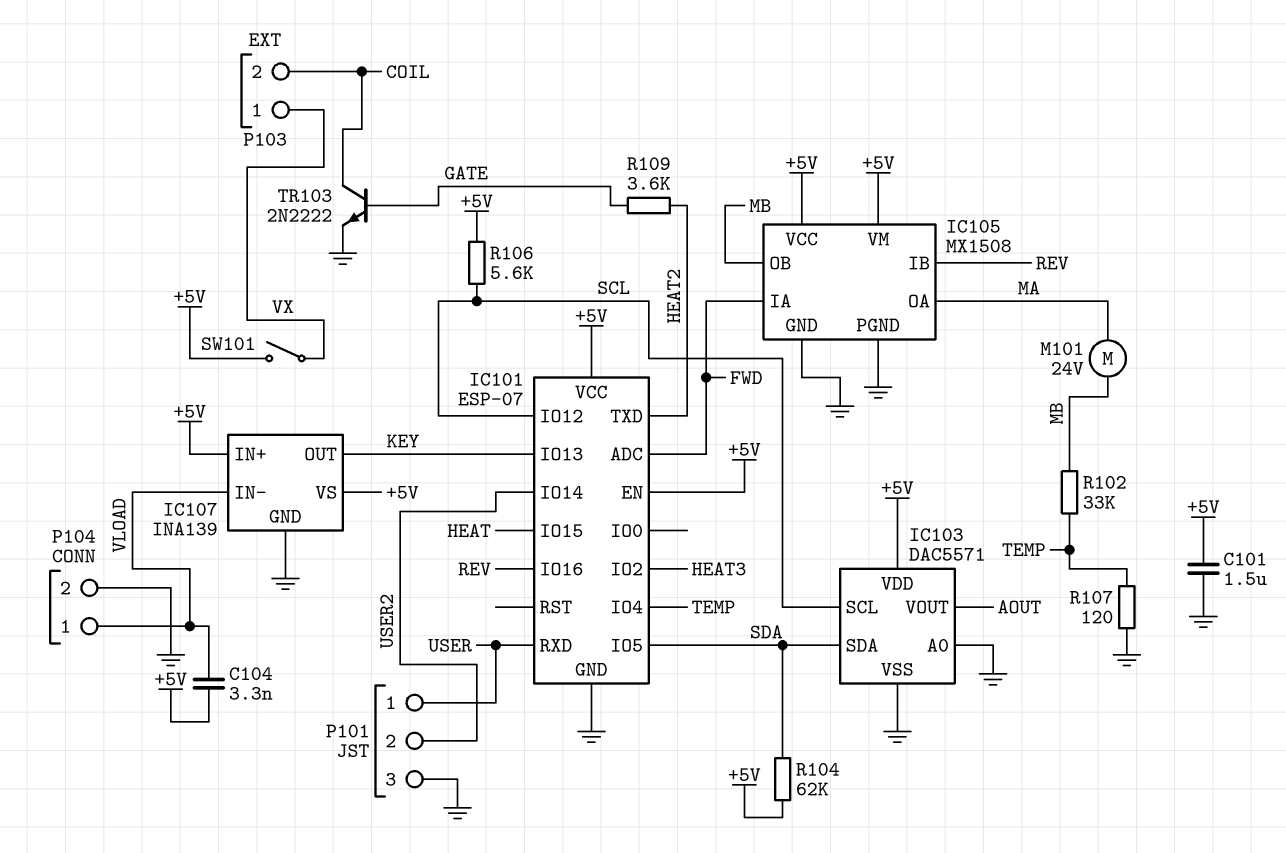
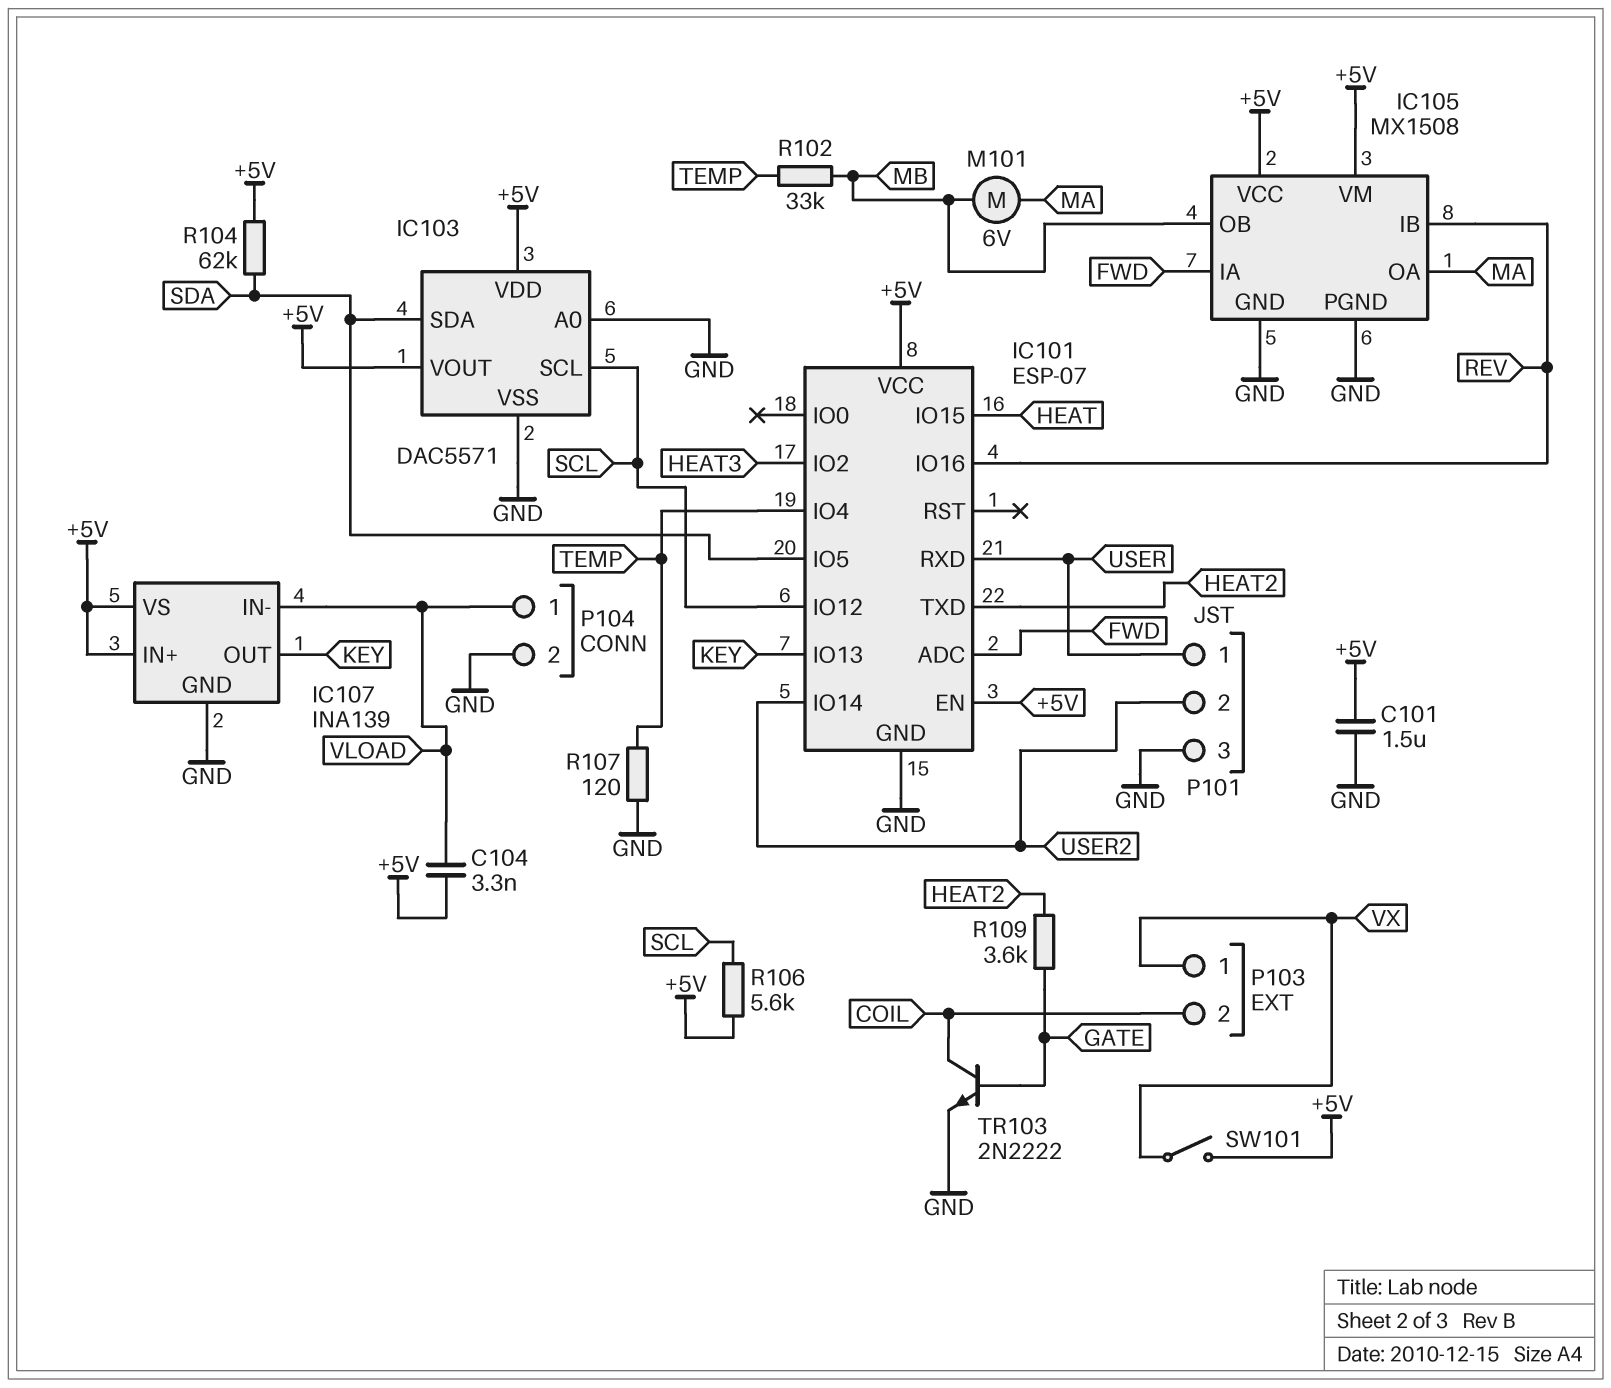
IC103 pin VOUT: AOUT -> +5V
M101: motor 24V (MA, MB) -> motor 6V (MA, MB)

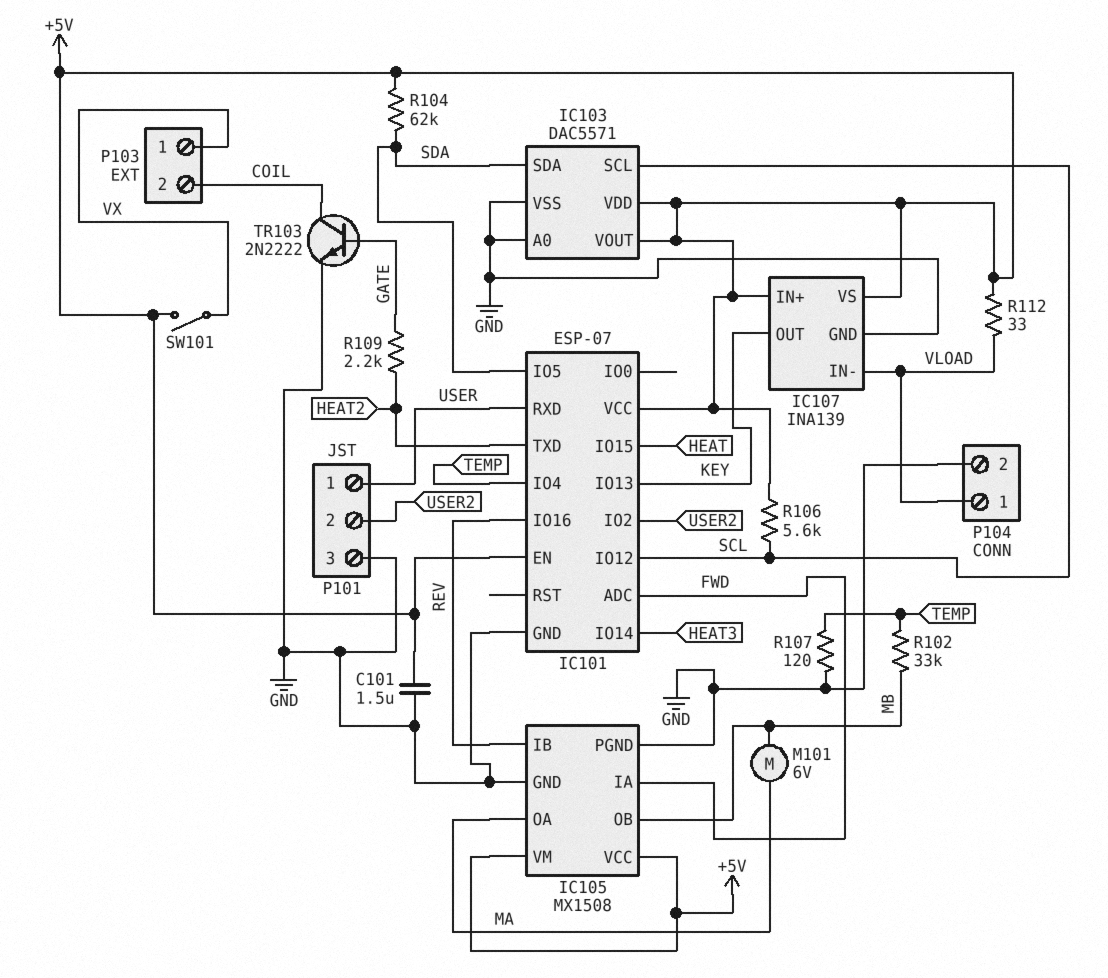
C104: 3.3nF (+5V, VLOAD) -> none
IC101 pin IO2: HEAT3 -> USER2
IC101 pin IO14: USER2 -> HEAT3
R109: 3.6k (GATE, HEAT2) -> 2.2k (GATE, HEAT2)
R112: none -> 33 (+5V, VLOAD)

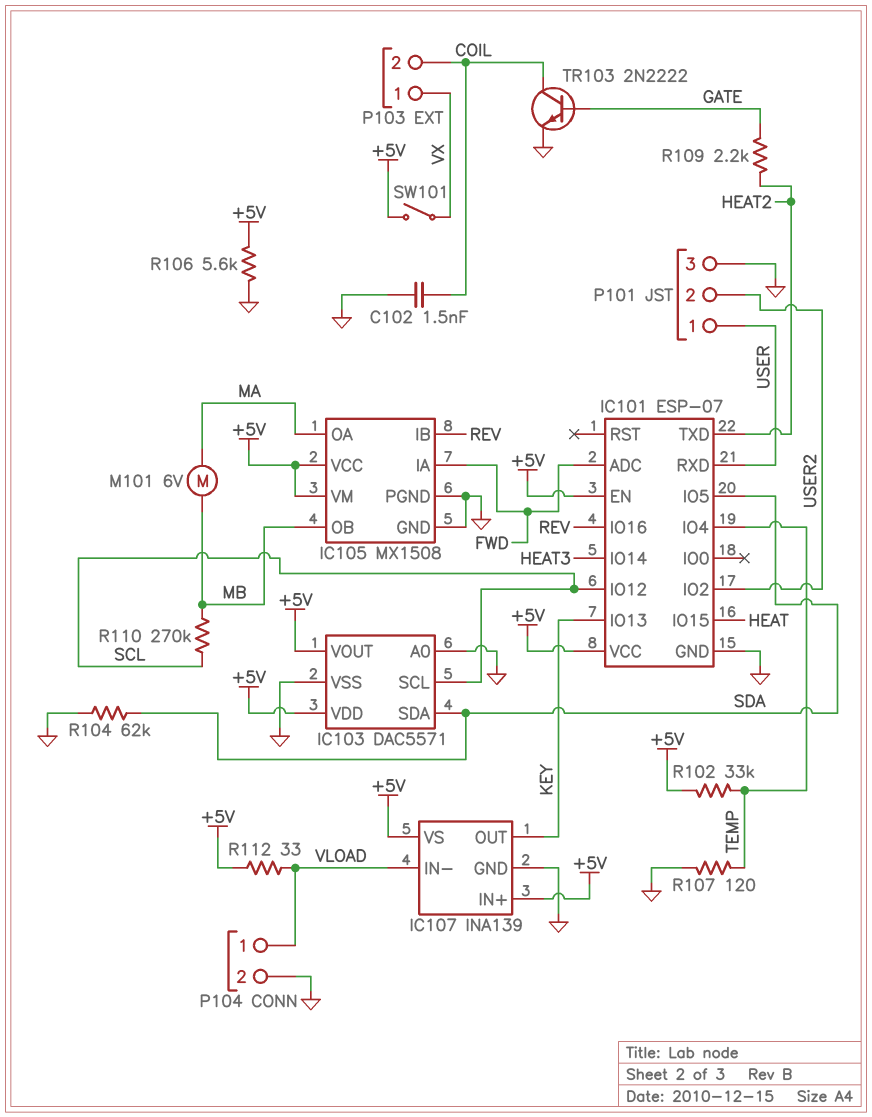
C101: 1.5uF (+5V, GND) -> none
C102: none -> 1.5nF (COIL, GND)
R102: 33k (MB, TEMP) -> 33k (+5V, TEMP)
R104: 62k (+5V, SDA) -> 62k (GND, SDA)
R106: 5.6k (+5V, SCL) -> 5.6k (+5V, GND)
R110: none -> 270k (MB, SCL)

